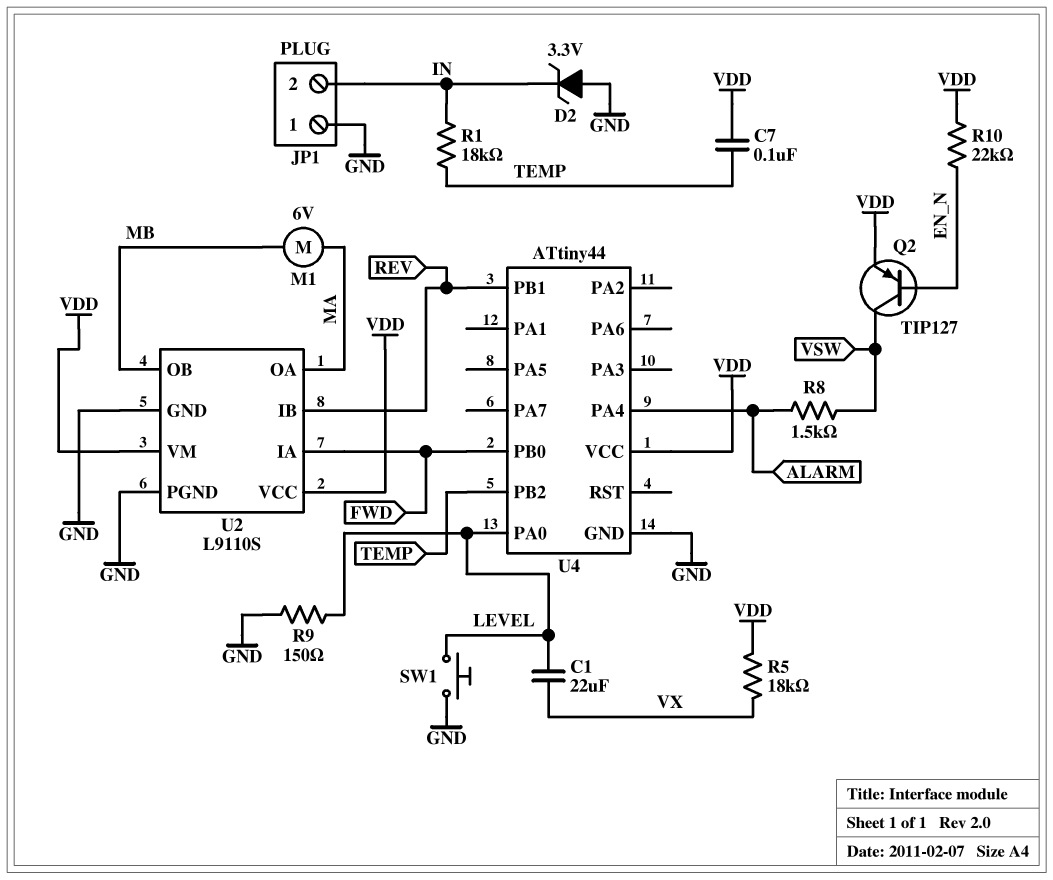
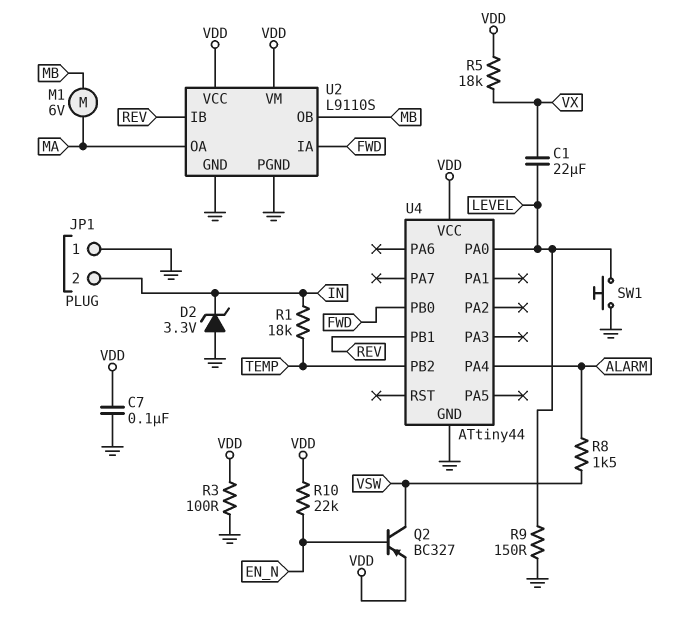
C7: 100nF (TEMP, VDD) -> 100nF (GND, VDD)
Q2: PNP TIP127 (B EN_N, C VSW, E VDD) -> PNP BC327 (B EN_N, C VSW, E VDD)
R3: none -> 100 (GND, VDD)

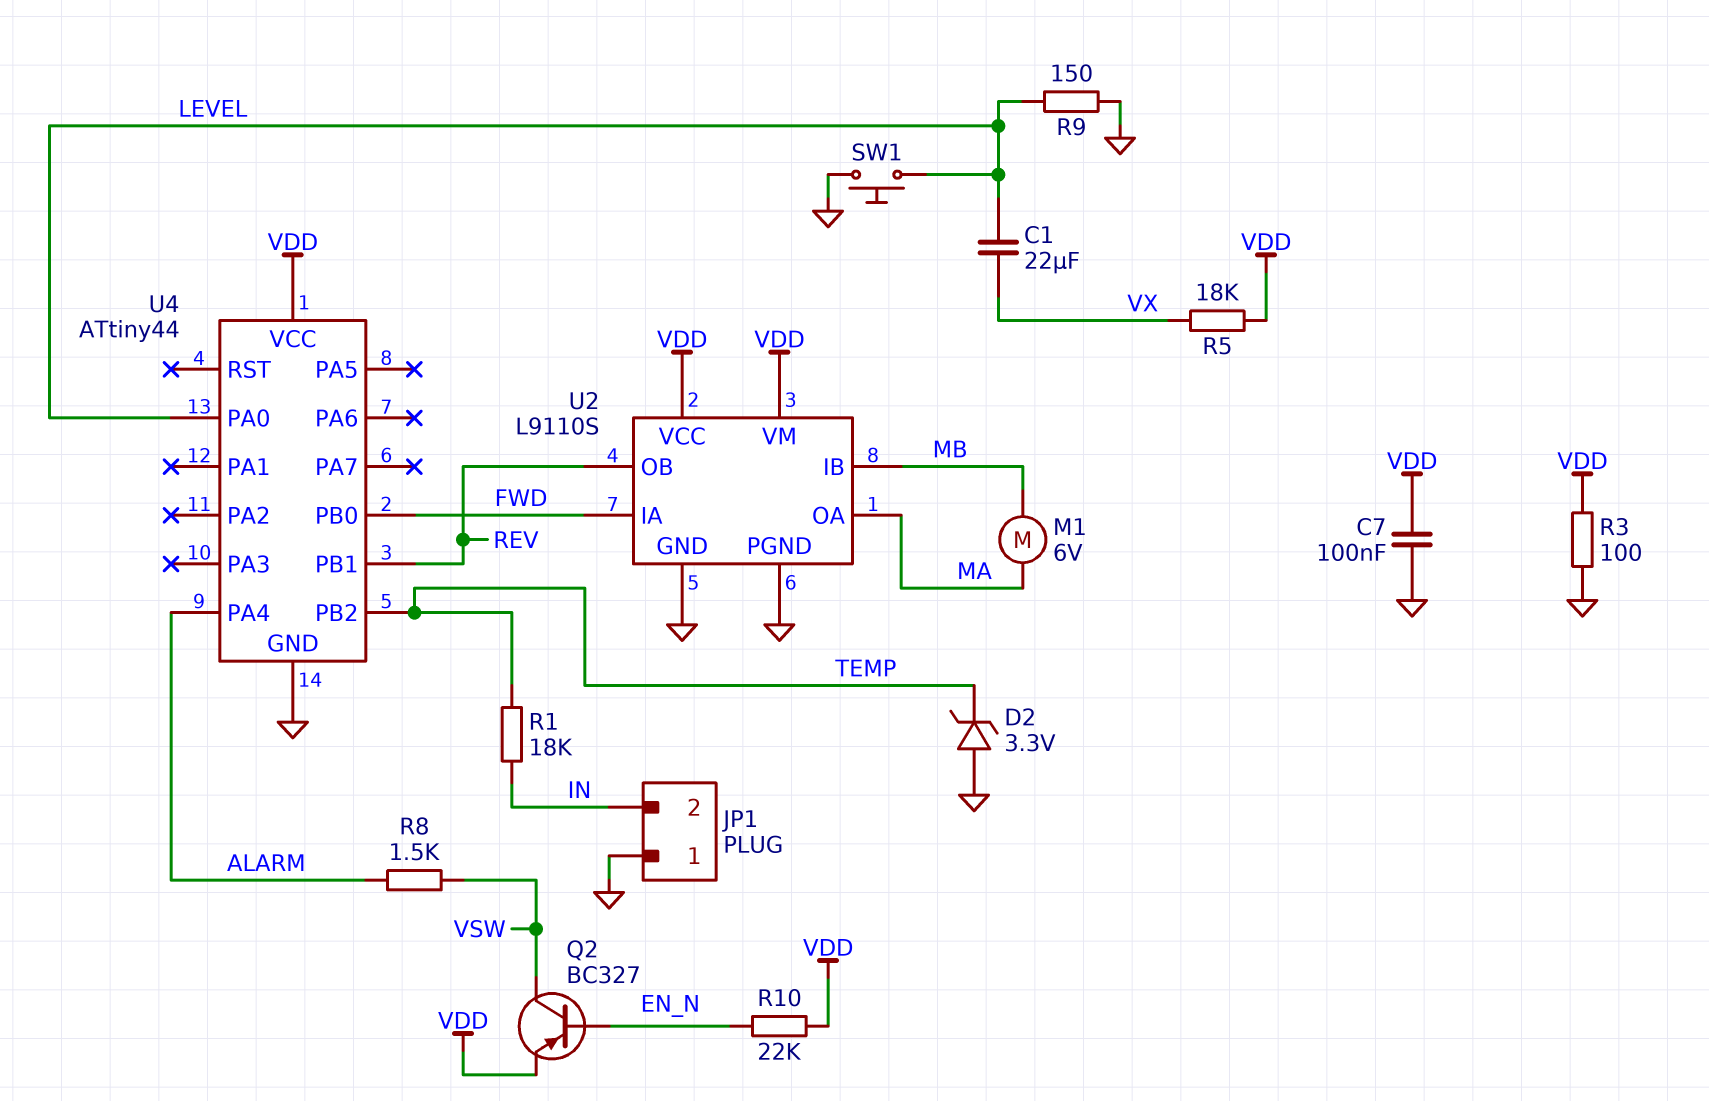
D2: zener 3.3V (A GND, K IN) -> zener 3.3V (A GND, K TEMP)
U2 pin IB: REV -> MB
U2 pin OB: MB -> REV

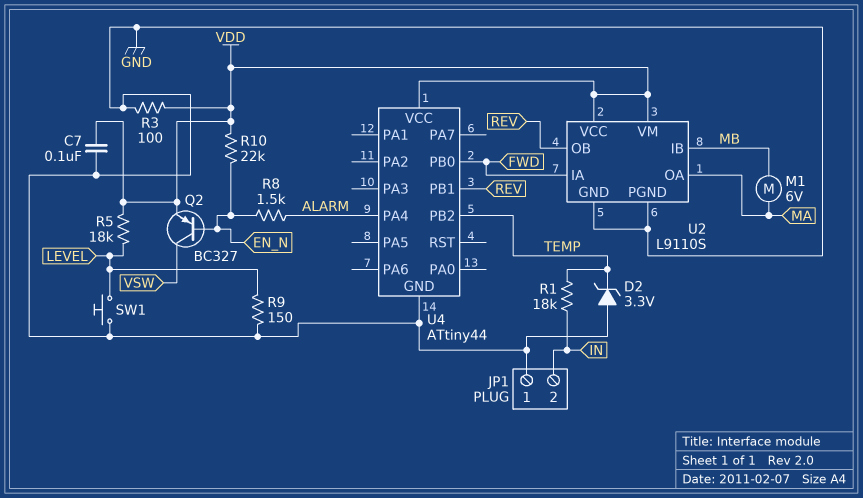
C1: 22uF (LEVEL, VX) -> none
R5: 18k (VDD, VX) -> 18k (LEVEL, VDD)
R8: 1.5k (ALARM, VSW) -> 1.5k (ALARM, EN_N)
U4 pin PA0: LEVEL -> none

